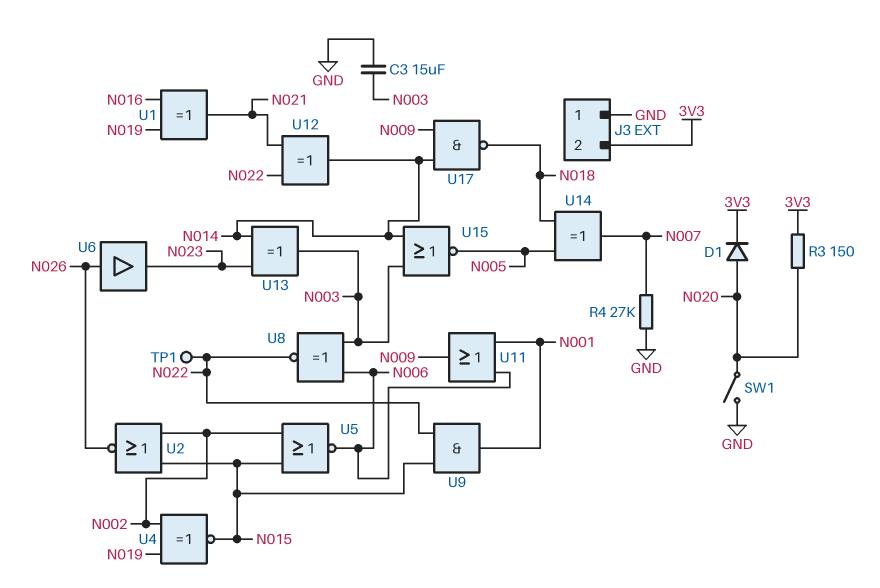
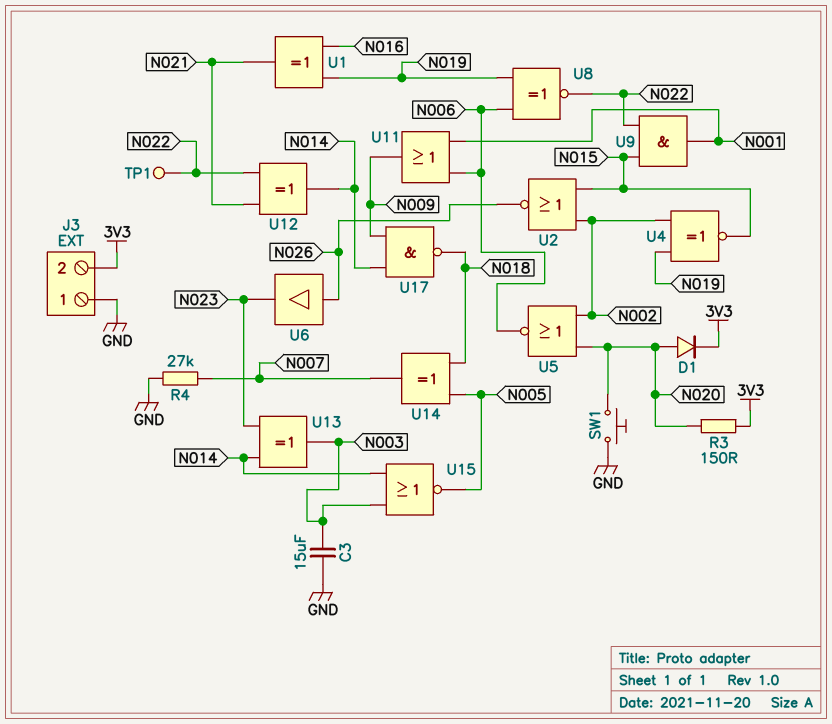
SW1: switch (GND, N020) -> button (GND, N020)
U5: NOR (in N002, in N015, out N006) -> NOR (in N002, in N020, out N006)
U8: XNOR (in N003, in N006, out N022) -> XNOR (in N006, in N019, out N022)

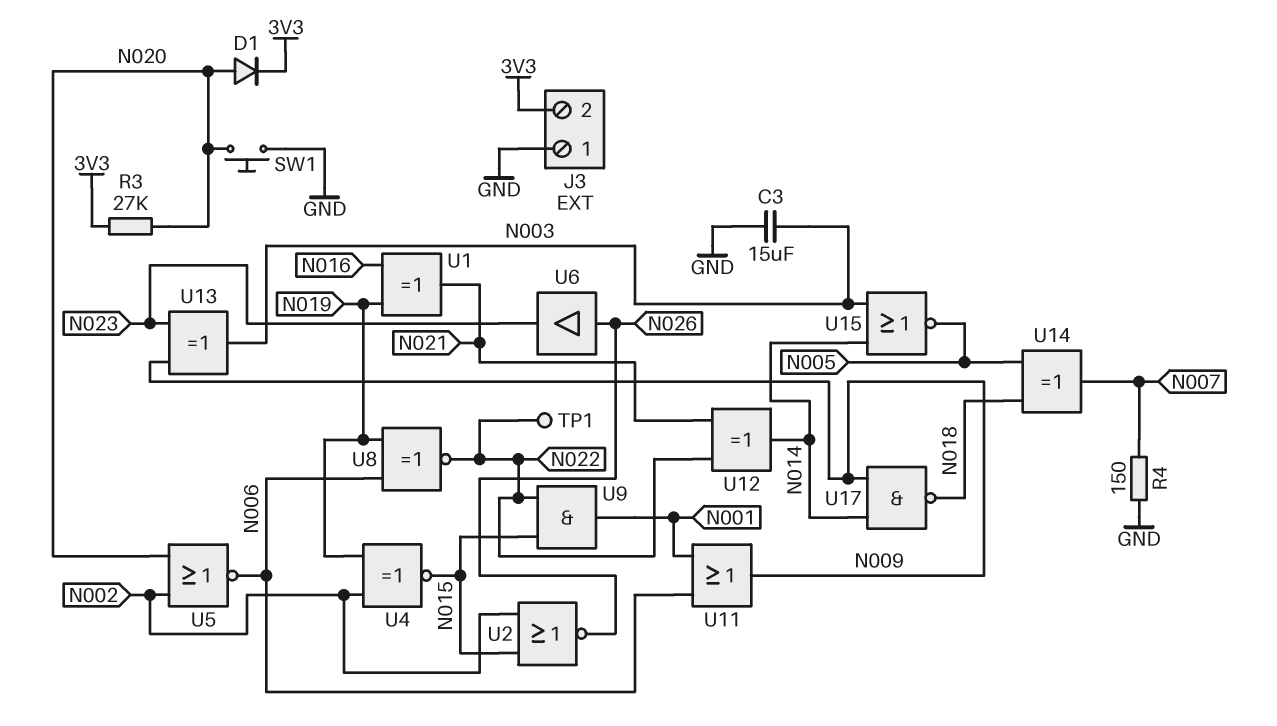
R3: 150 (3V3, N020) -> 27k (3V3, N020)
R4: 27k (GND, N007) -> 150 (GND, N007)
U13: XOR (in N014, in N023, out N003) -> XOR (in N009, in N023, out N003)

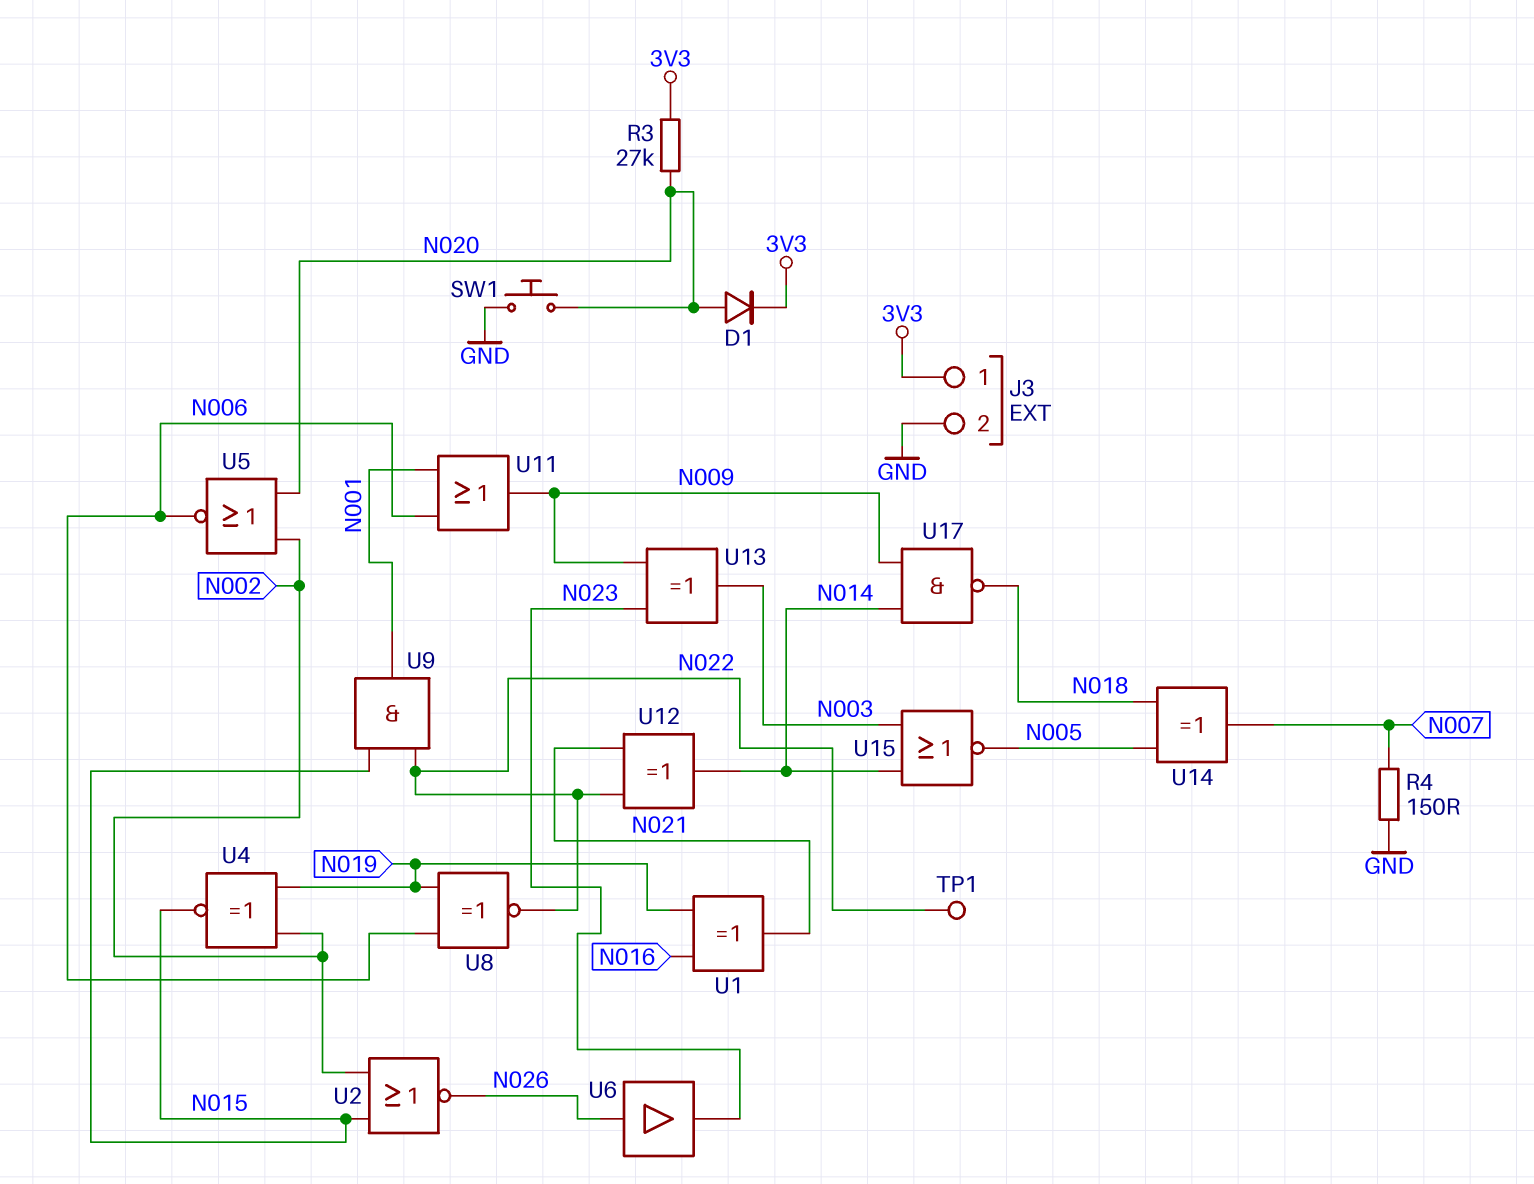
C3: 15uF (GND, N003) -> none
J3 pin 1: GND -> 3V3
J3 pin 2: 3V3 -> GND

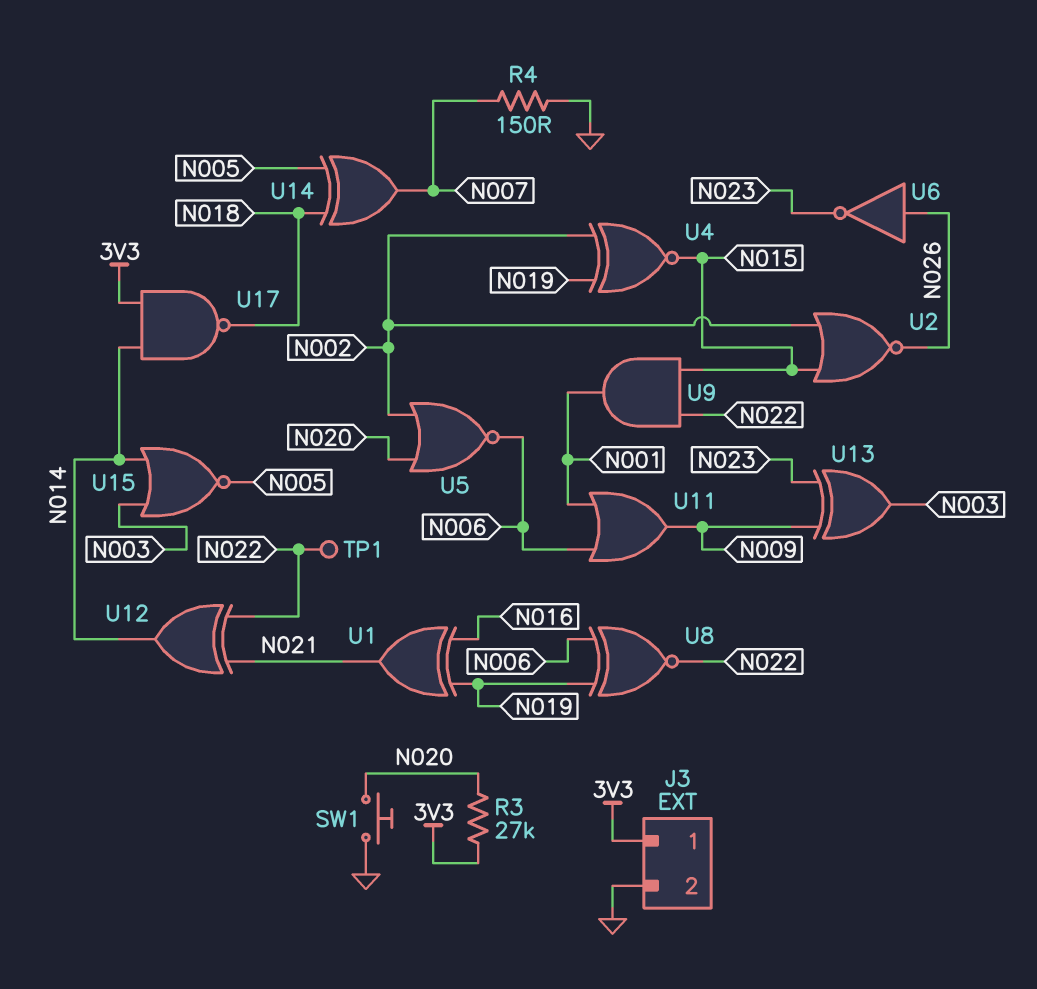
D1: diode (A N020, K 3V3) -> none
U6: buffer (in N026, out N023) -> NOT (in N026, out N023)
U17: NAND (in N009, in N014, out N018) -> NAND (in 3V3, in N014, out N018)

